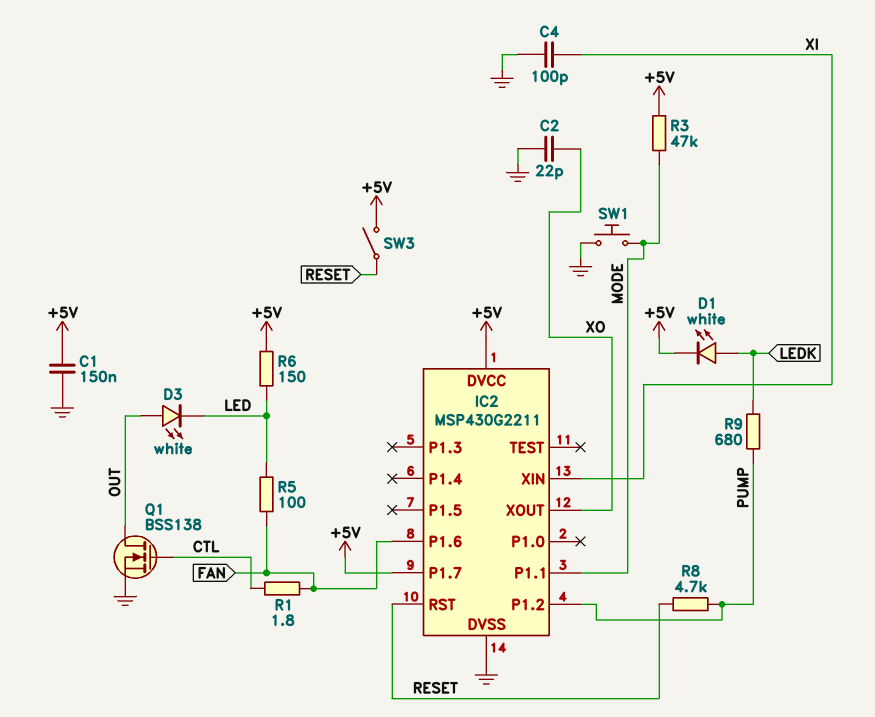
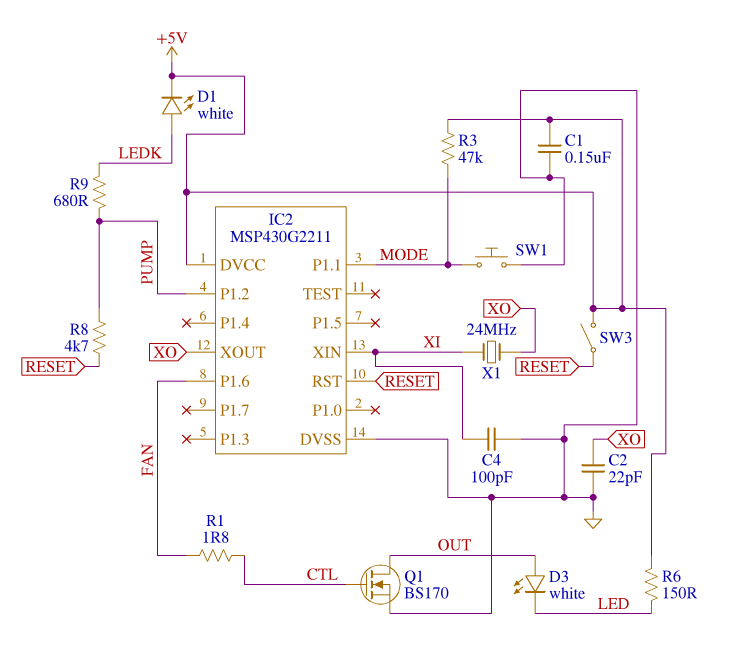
IC2 pin P1.7: +5V -> none
Q1: NMOS BSS138 (G CTL, D OUT, S GND) -> NMOS BS170 (G CTL, D OUT, S GND)
R5: 100 (FAN, LED) -> none
X1: none -> 24MHz (XI, XO)

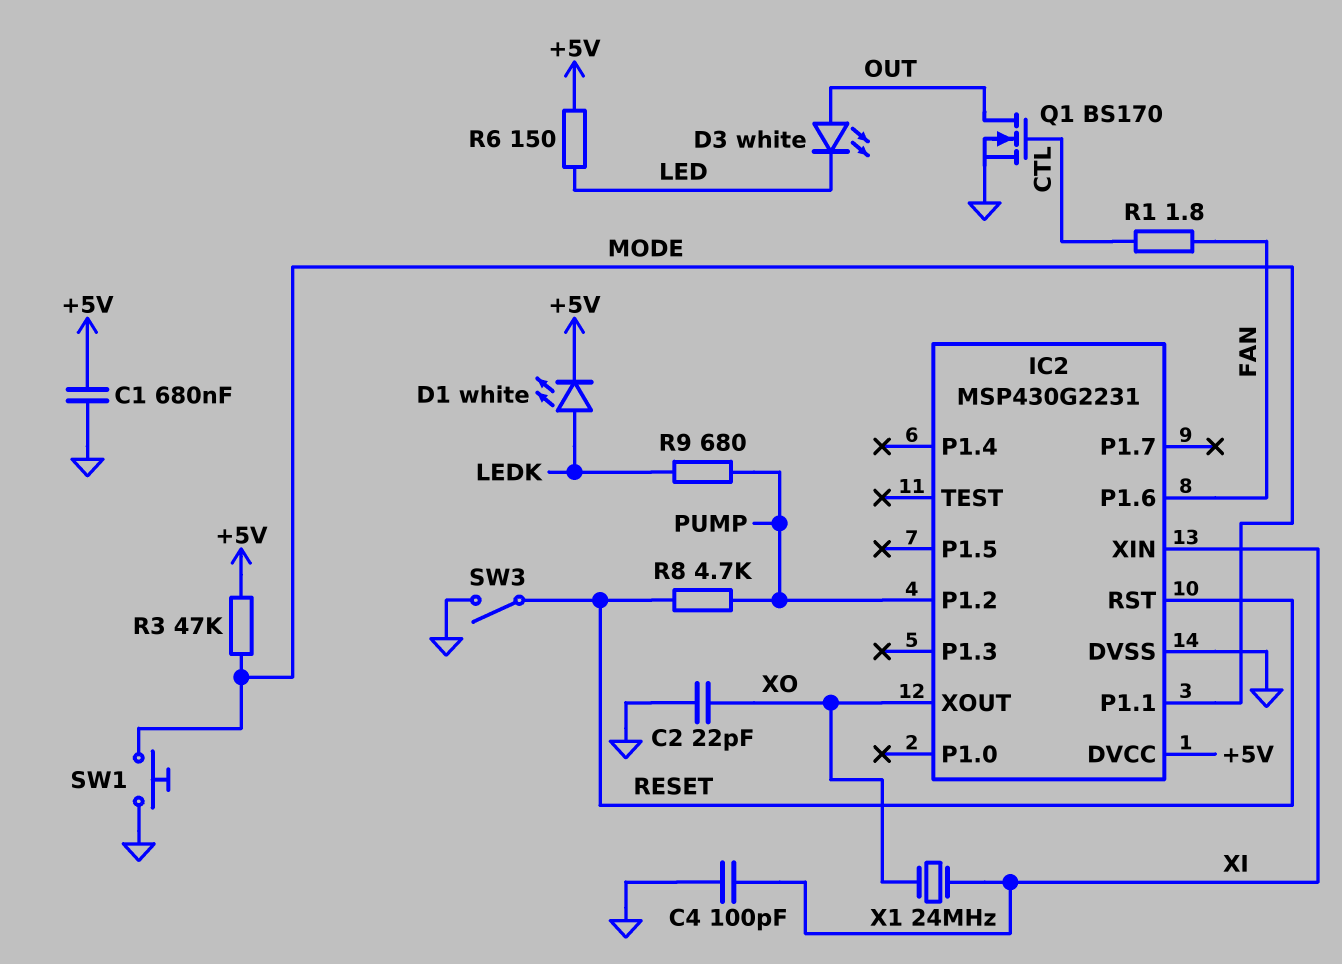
C1: 150nF (+5V, GND) -> 680nF (+5V, GND)
IC2: MSP430G2211 -> MSP430G2231
SW3: switch (+5V, RESET) -> switch (GND, RESET)

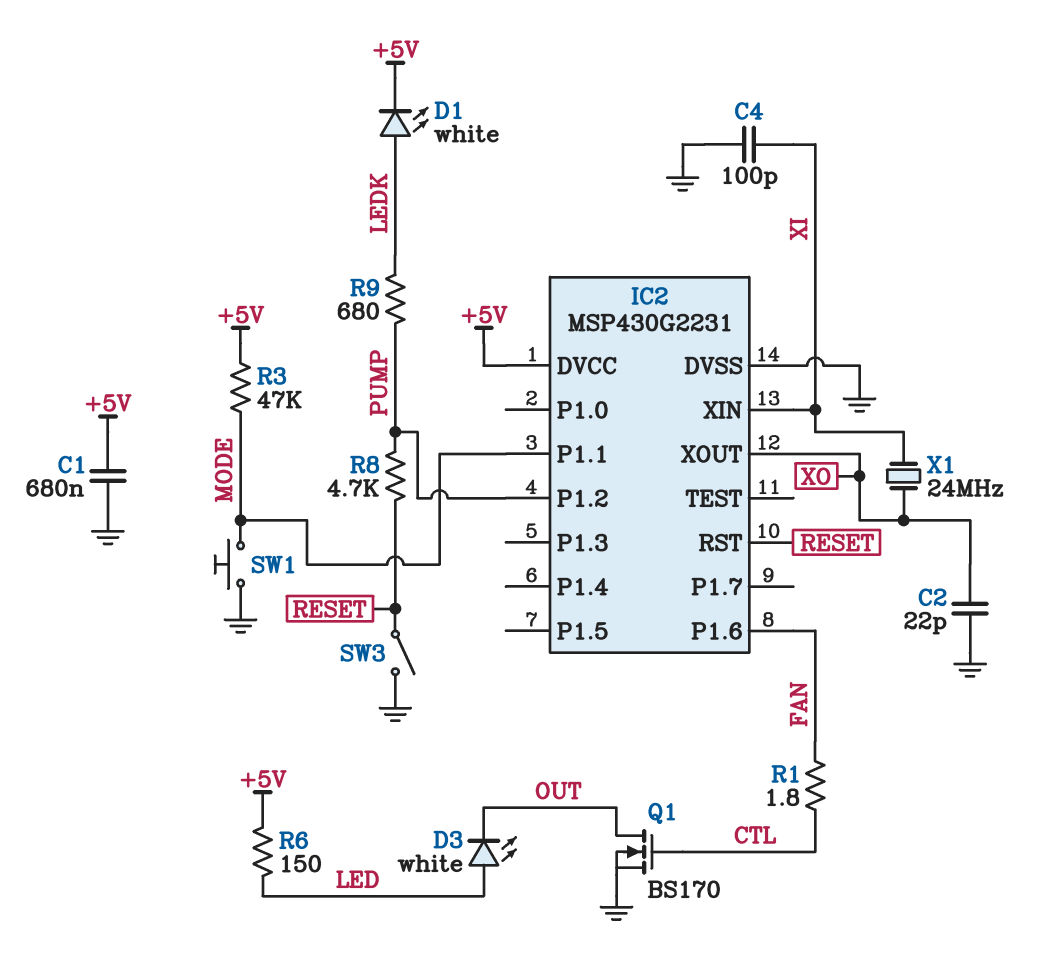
D3: LED white (A OUT, K LED) -> LED white (A LED, K OUT)

